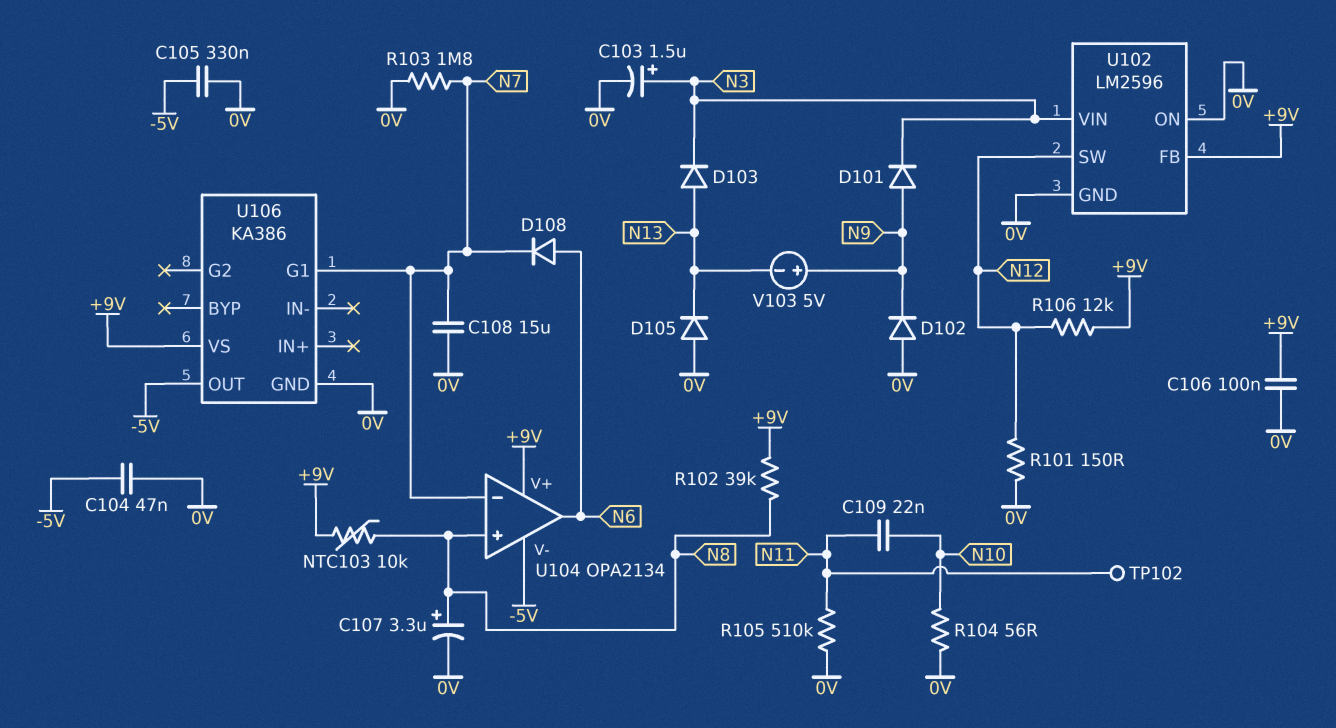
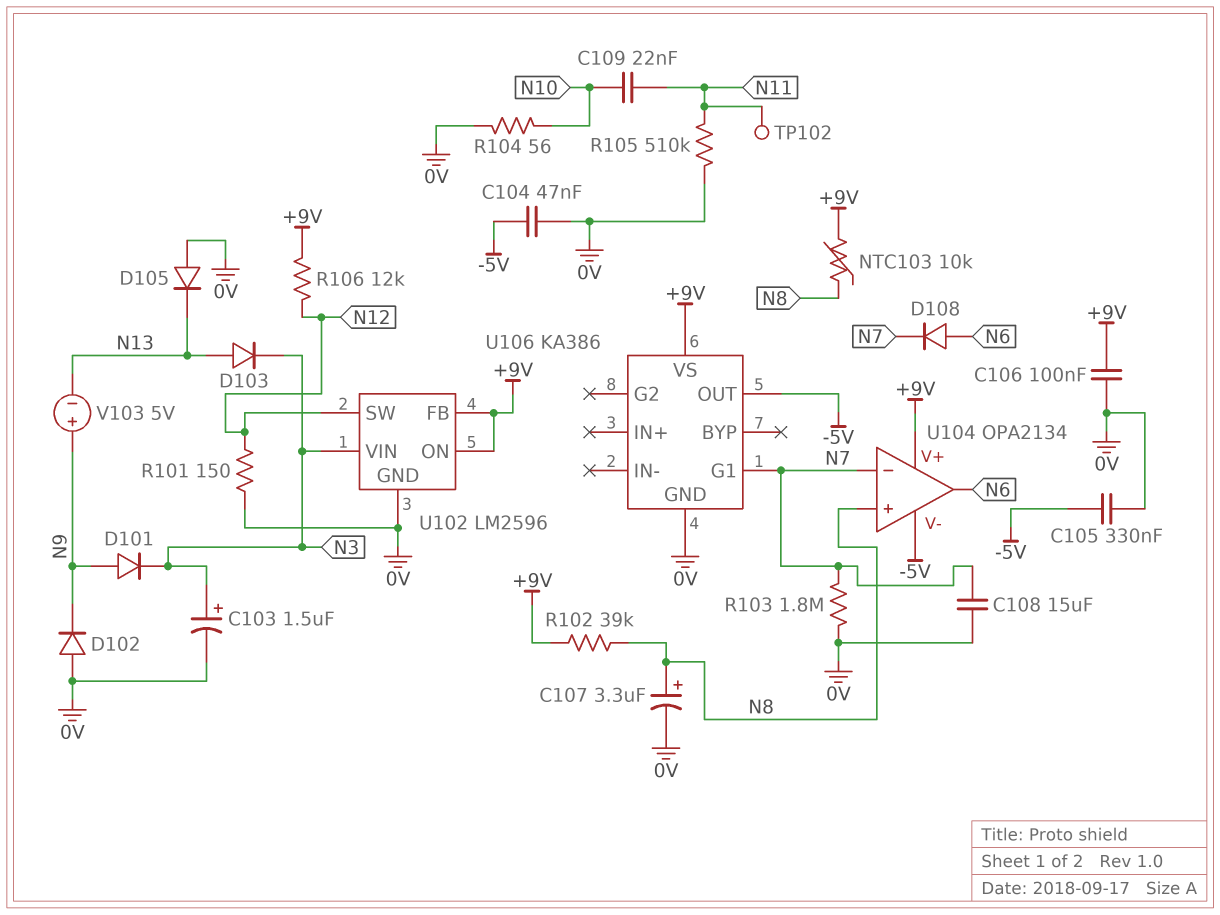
U102 pin ON: 0V -> +9V

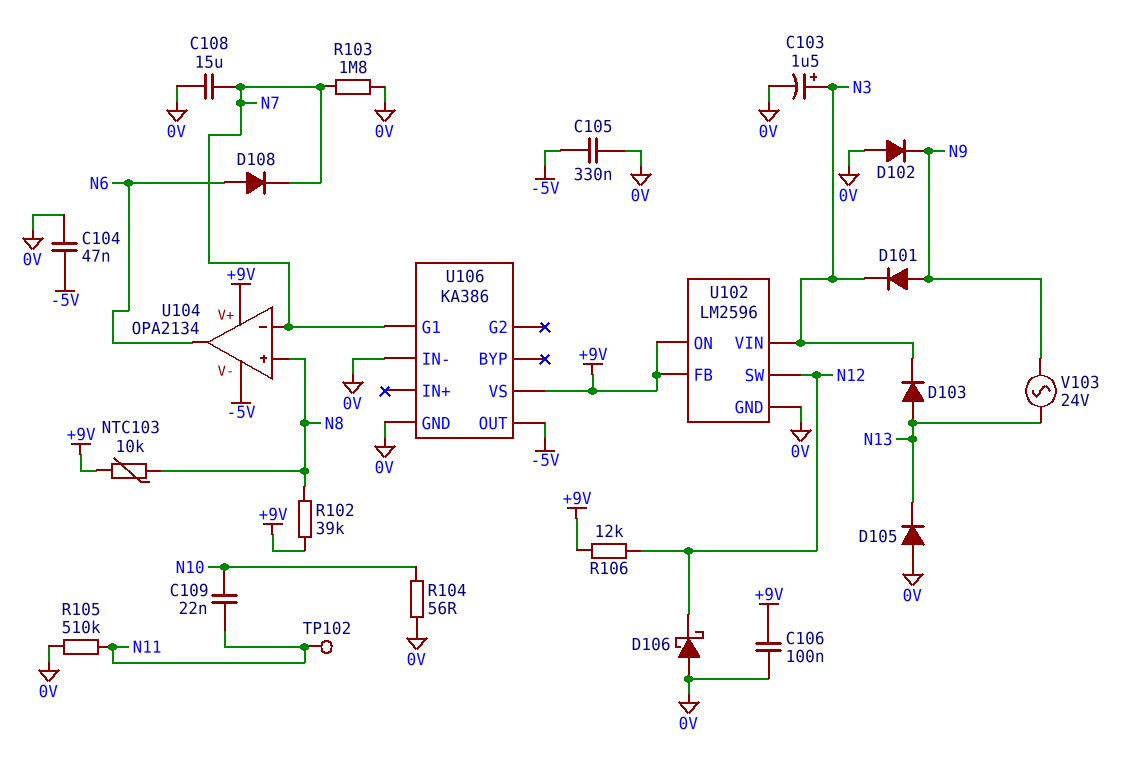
C107: 3.3uF (plus N8, minus 0V) -> none
D106: none -> schottky (A 0V, K N12)
R101: 150 (0V, N12) -> none
U106 pin IN-: none -> 0V
V103: 5V (plus N9, minus N13) -> AC 24V (N9, N13)

